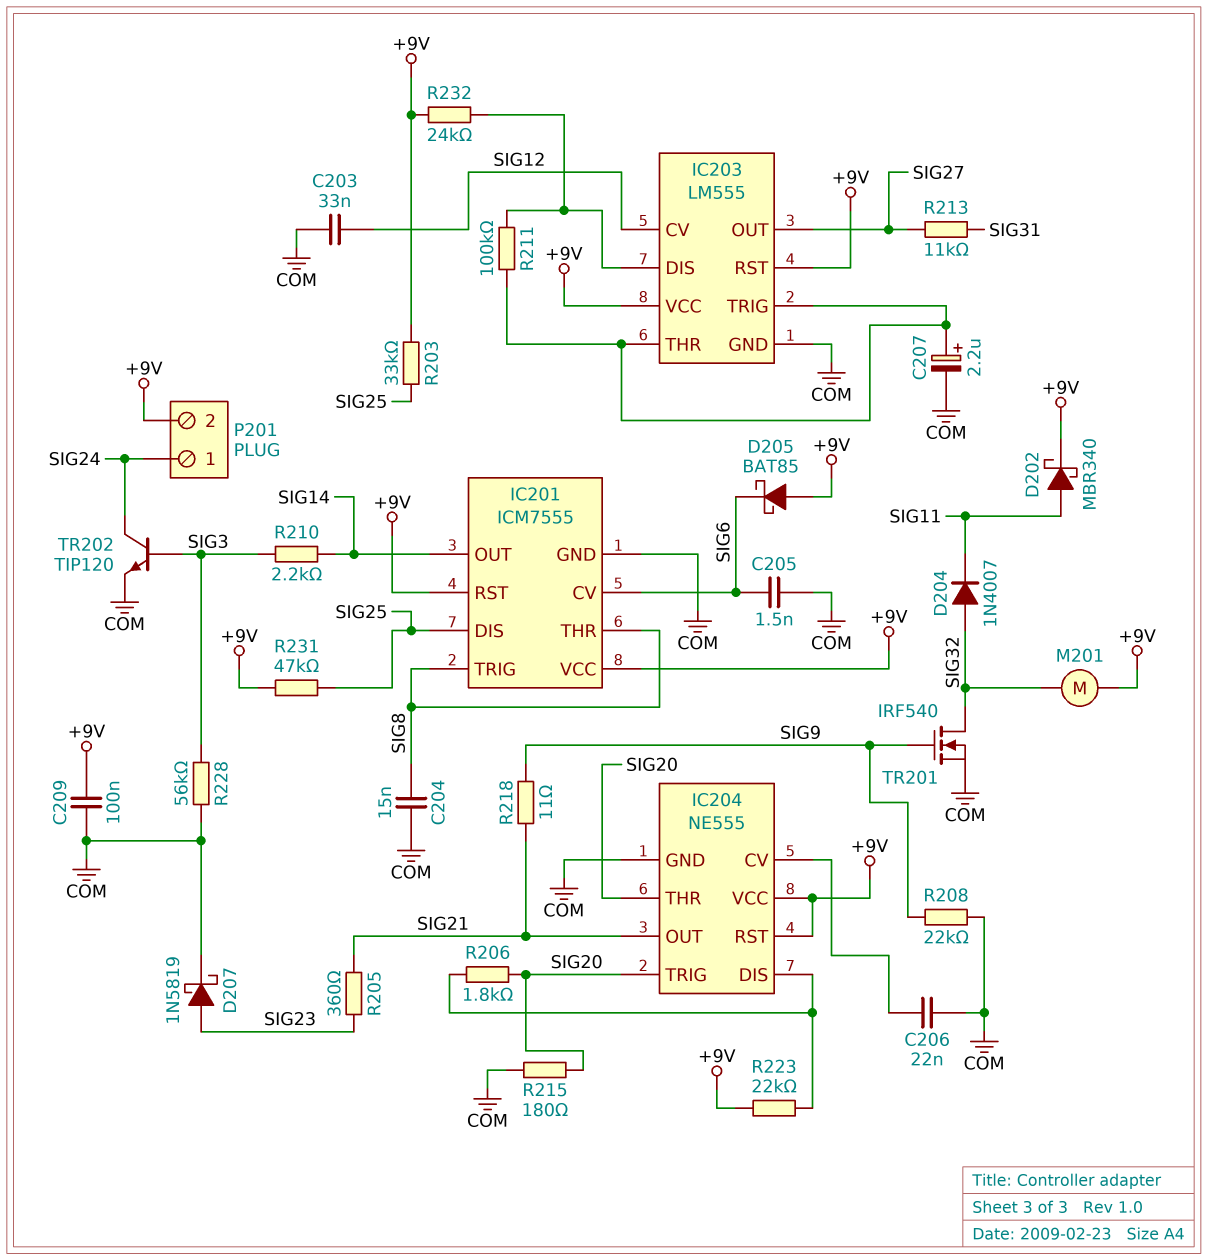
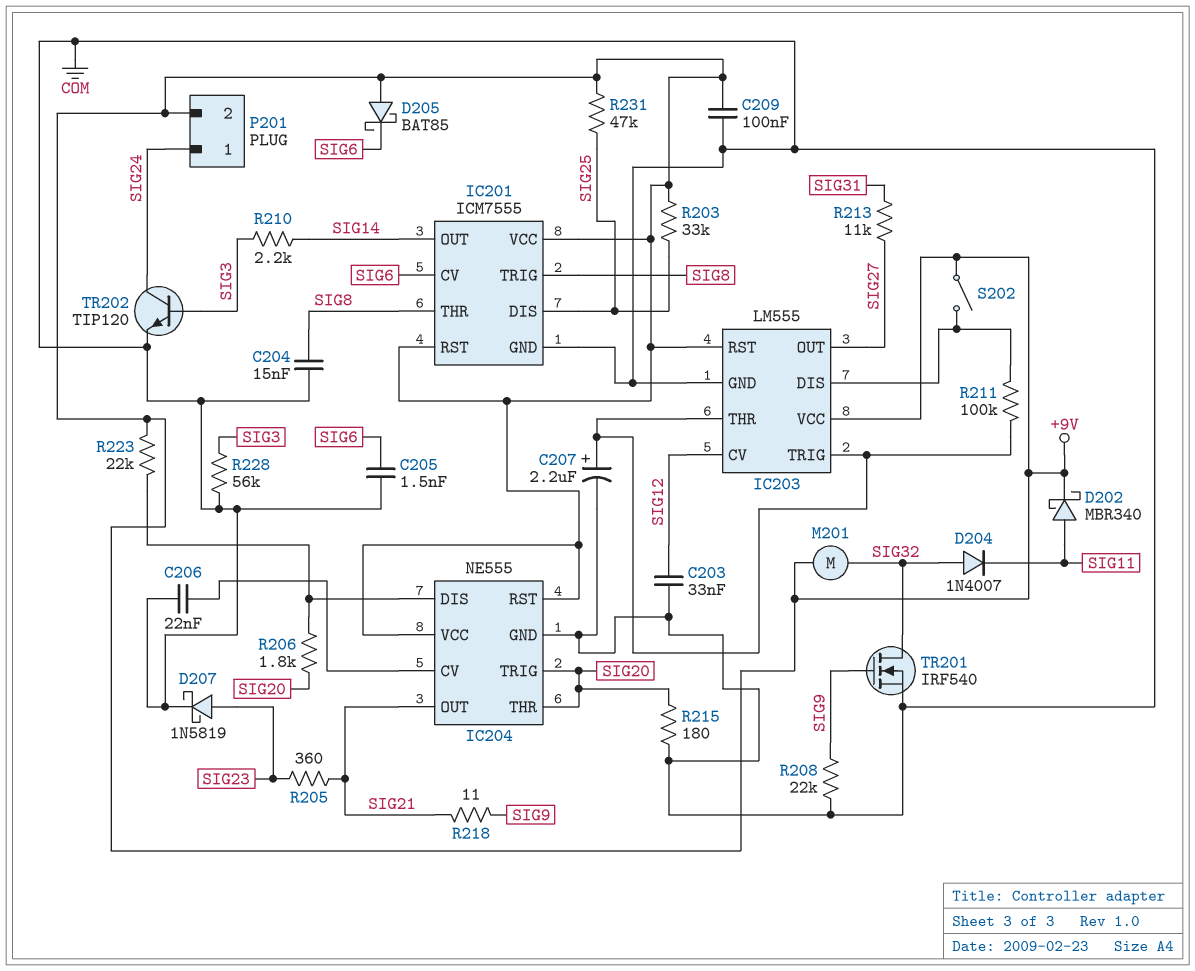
R232: 24k (+9V, IC203/DIS) -> none
S202: none -> switch (+9V, IC203/DIS)

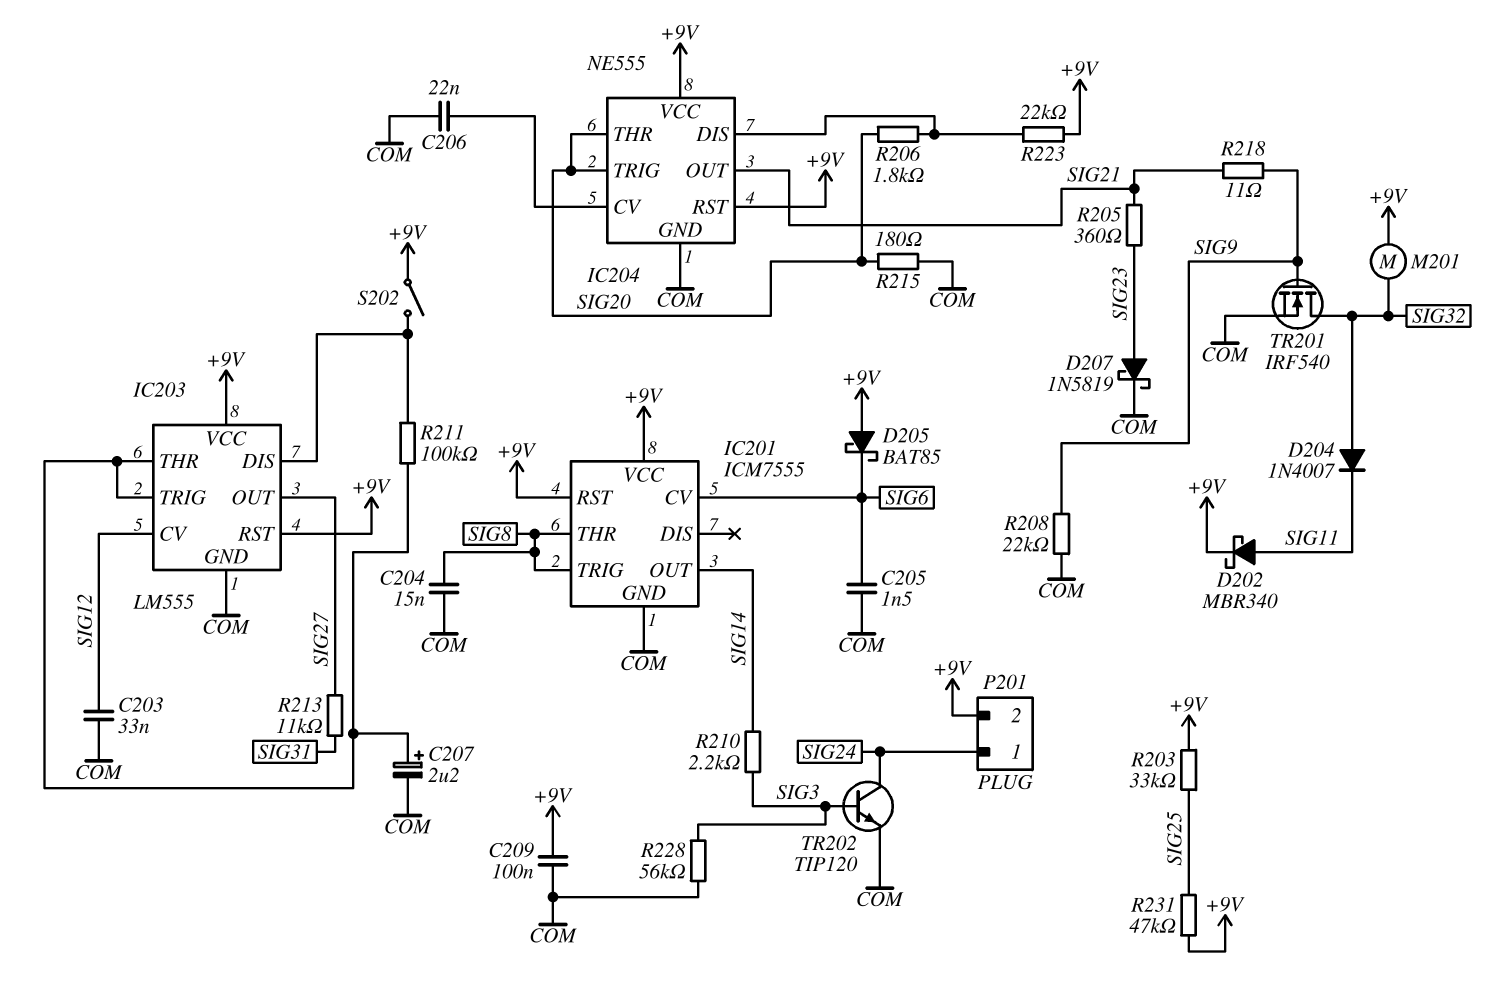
IC201 pin DIS: SIG25 -> none

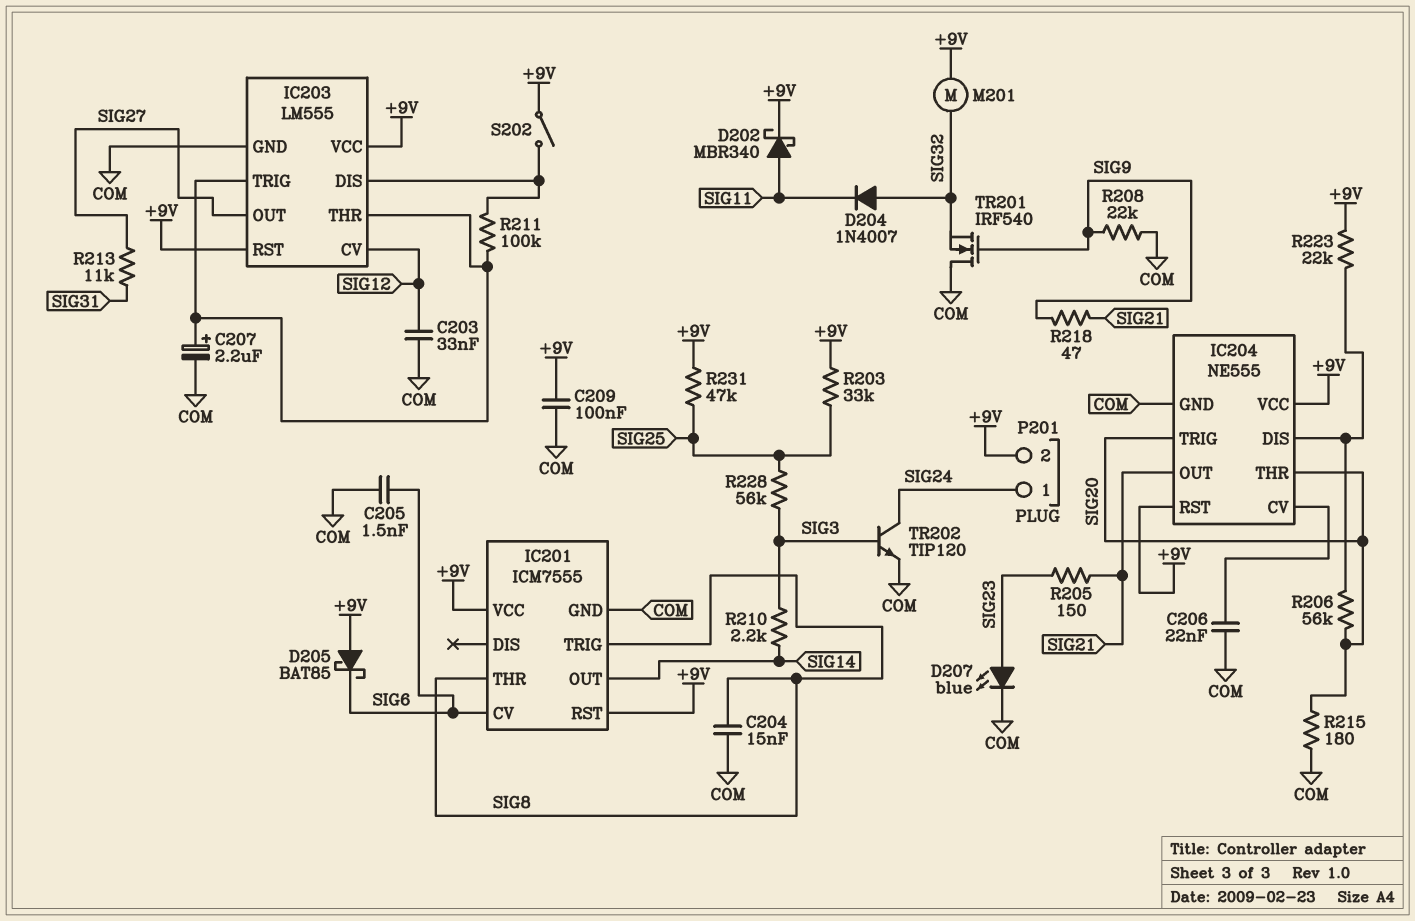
D207: schottky 1N5819 (A SIG23, K COM) -> LED blue (A SIG23, K COM)
R205: 360 (SIG21, SIG23) -> 150 (SIG21, SIG23)
R206: 1.8k (IC204/DIS, SIG20) -> 56k (IC204/DIS, SIG20)
R218: 11 (SIG9, SIG21) -> 47 (SIG9, SIG21)
R228: 56k (COM, SIG3) -> 56k (SIG3, SIG25)
TR201: NMOS IRF540 (G SIG9, D SIG32, S COM) -> NMOS IRF540 (G SIG9, D COM, S SIG32)

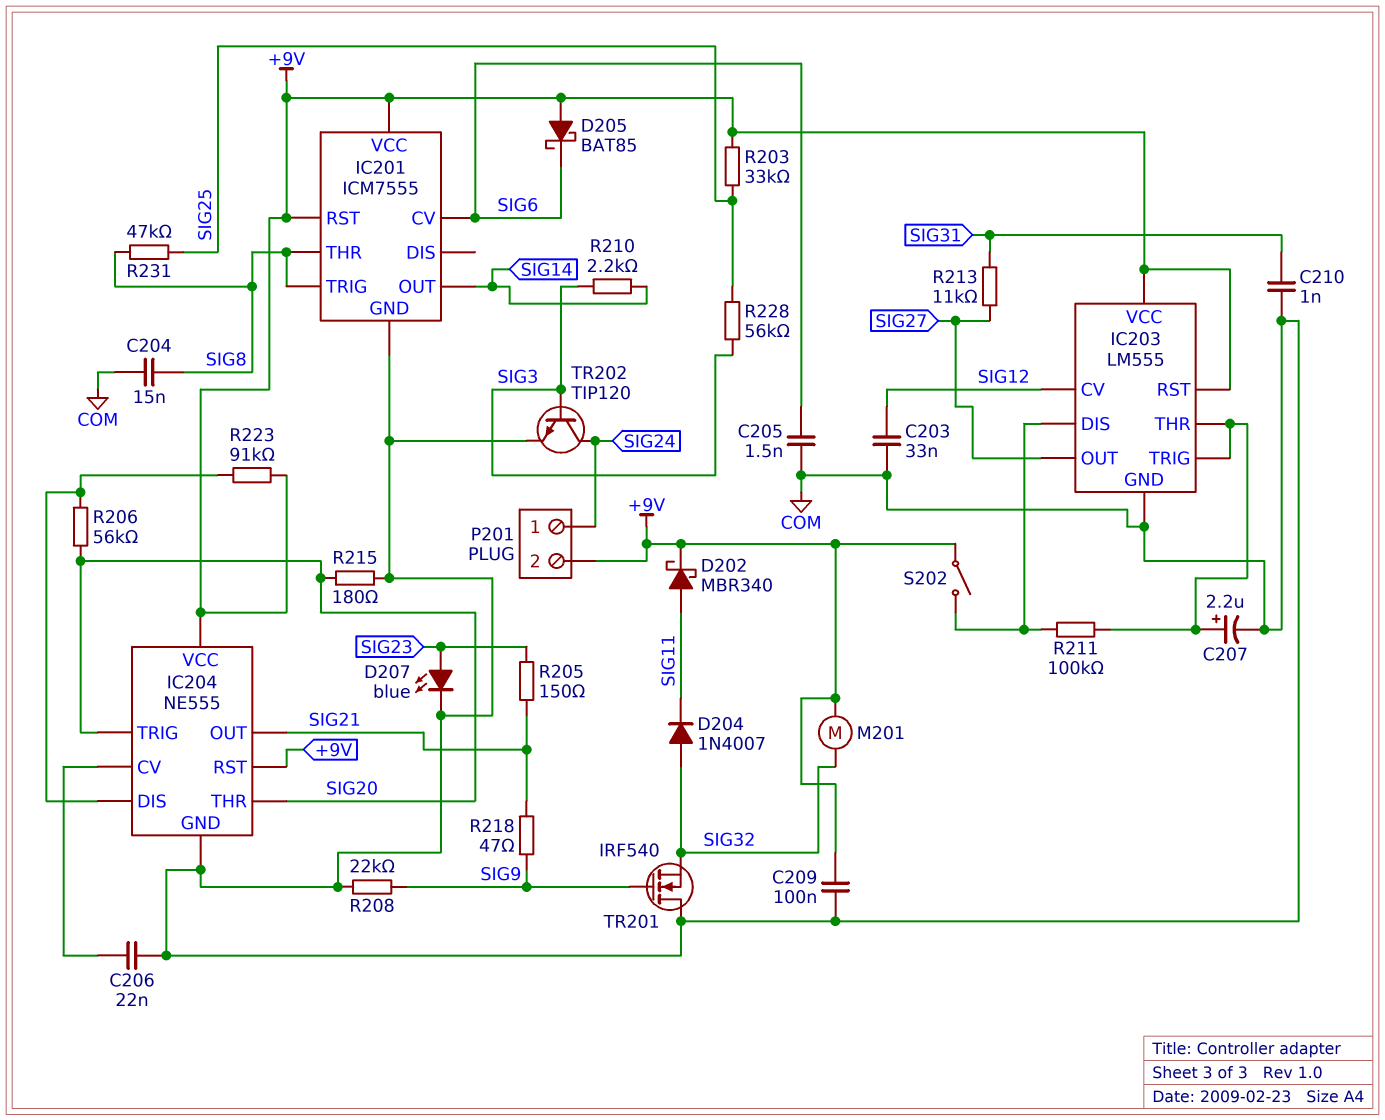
C210: none -> 1nF (COM, SIG31)
R223: 22k (+9V, IC204/DIS) -> 91k (+9V, IC204/DIS)
R231: 47k (+9V, SIG25) -> 47k (SIG8, SIG25)

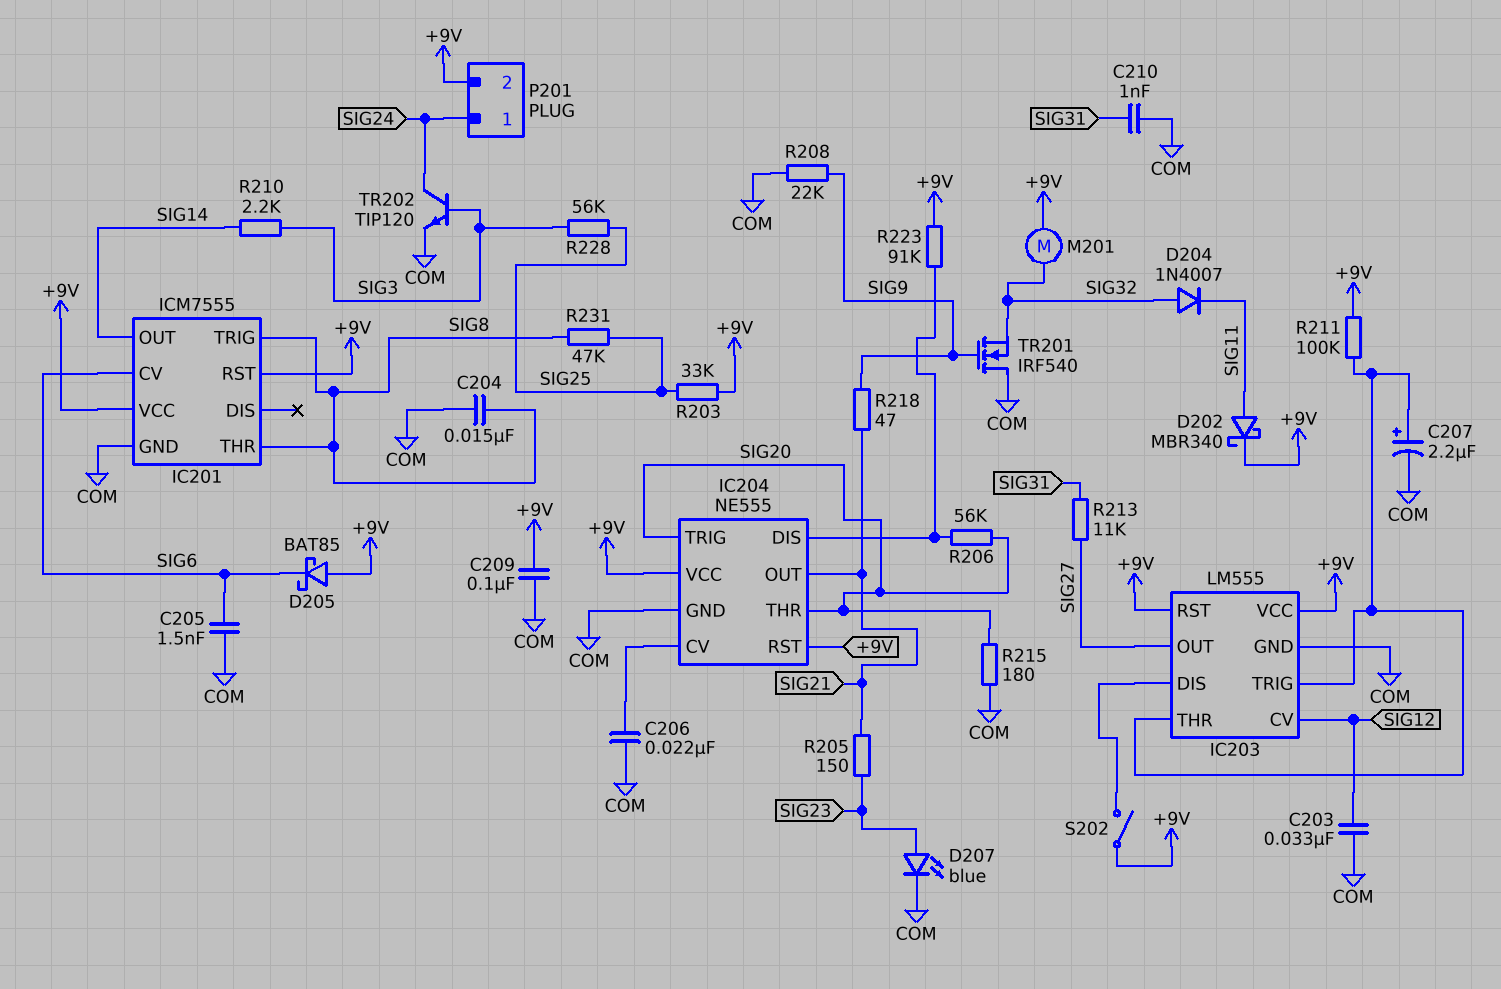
R211: 100k (IC203/DIS, IC203/THR) -> 100k (+9V, IC203/THR)

